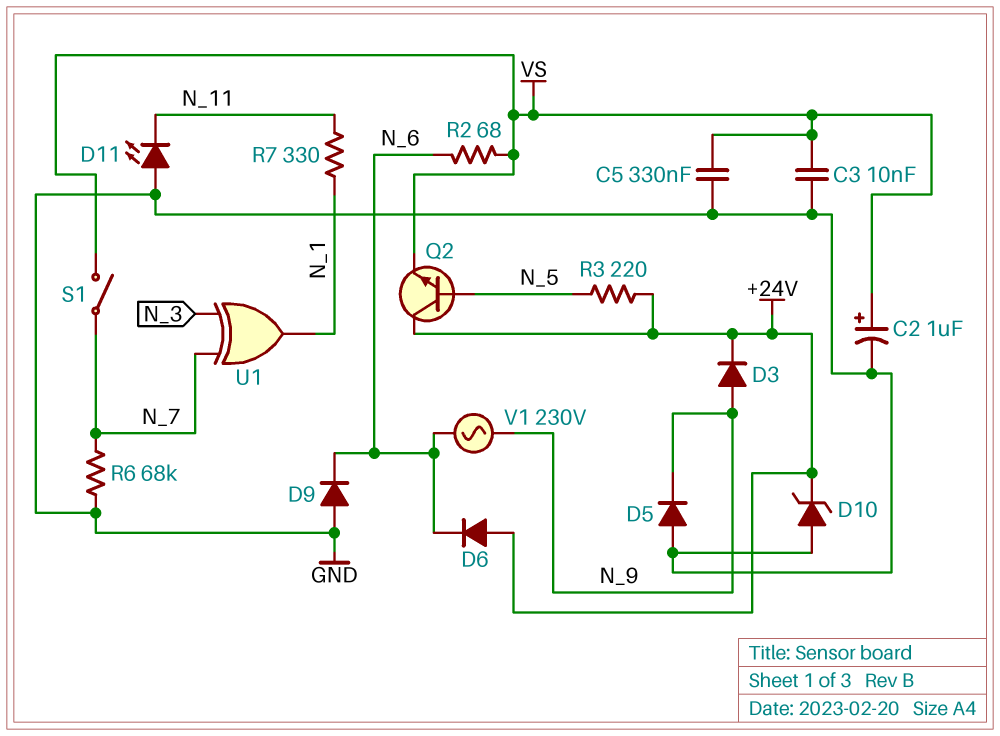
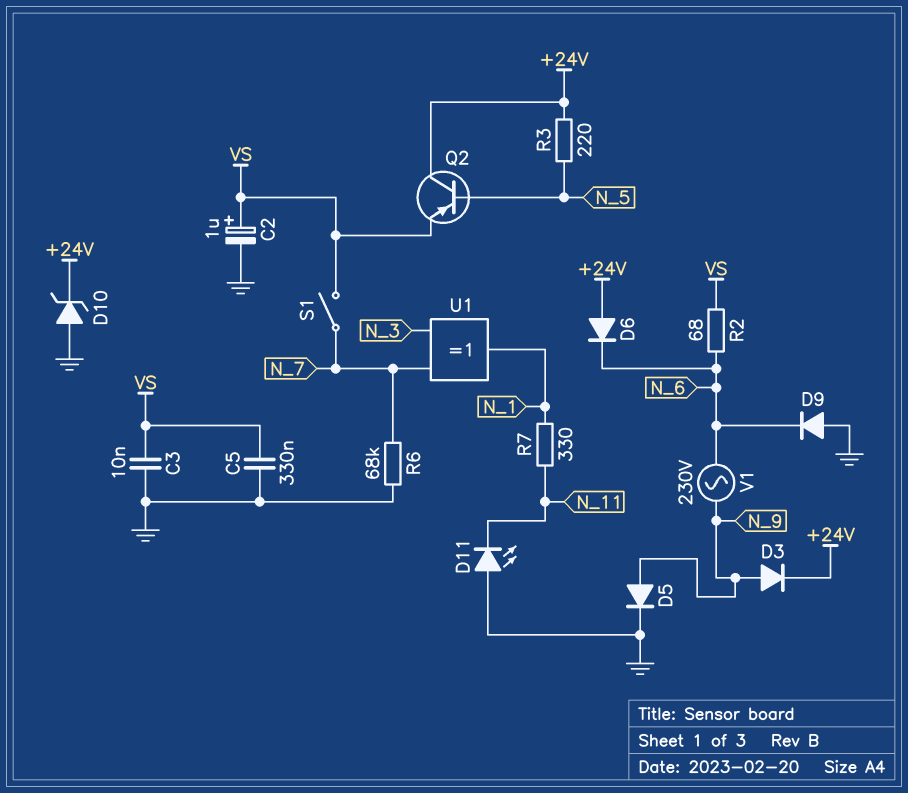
D5: diode (A GND, K N_9) -> diode (A N_9, K GND)
Q2: NPN (B N_5, C +24V, E VS) -> PNP (B N_5, C +24V, E VS)

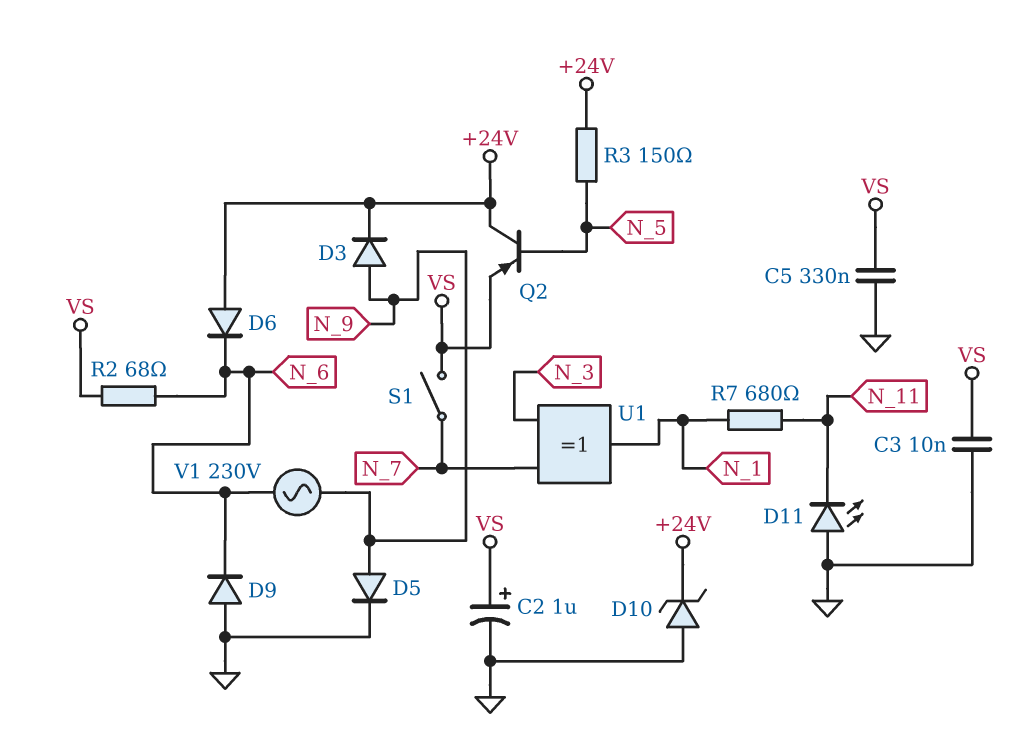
R3: 220 (+24V, N_5) -> 150 (+24V, N_5)
R6: 68k (GND, N_7) -> none
R7: 330 (N_1, N_11) -> 680 (N_1, N_11)

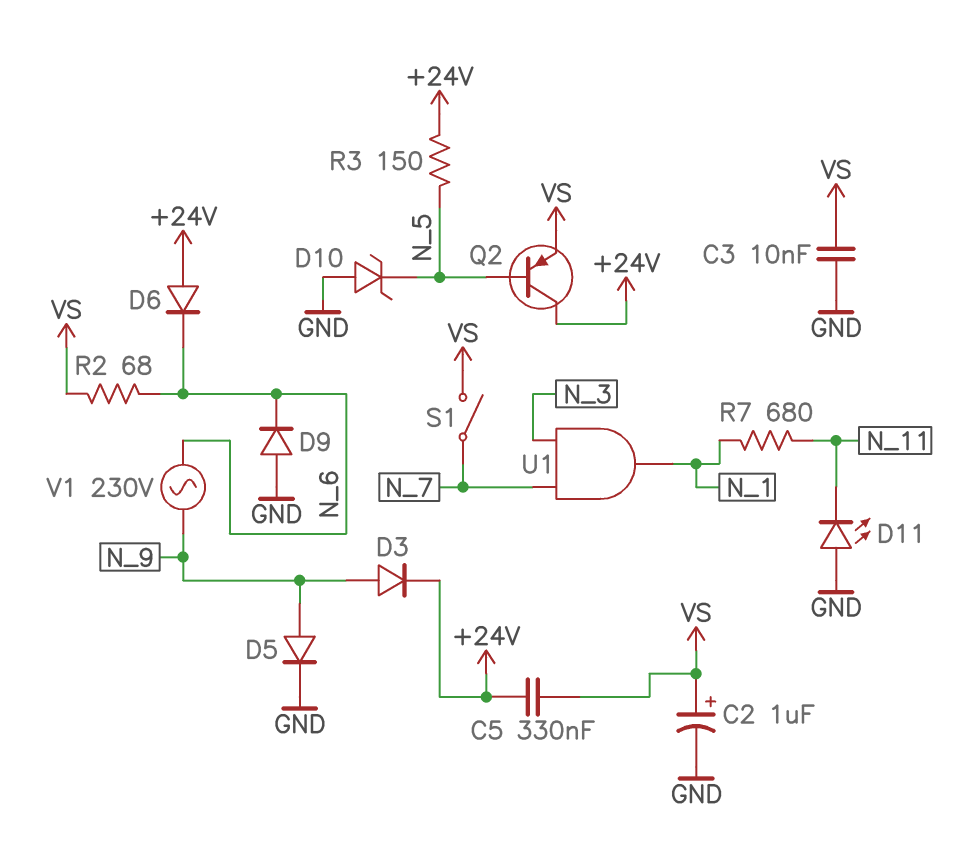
C5: 330nF (GND, VS) -> 330nF (+24V, VS)
D10: zener (A GND, K +24V) -> zener (A GND, K N_5)
U1: XOR (in N_3, in N_7, out N_1) -> AND (in N_3, in N_7, out N_1)

